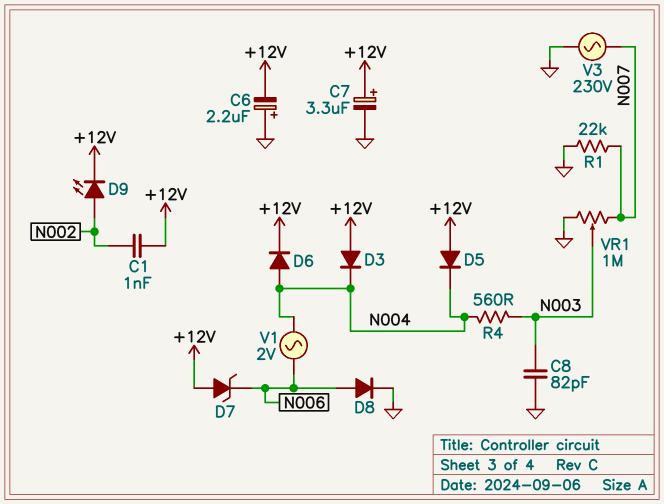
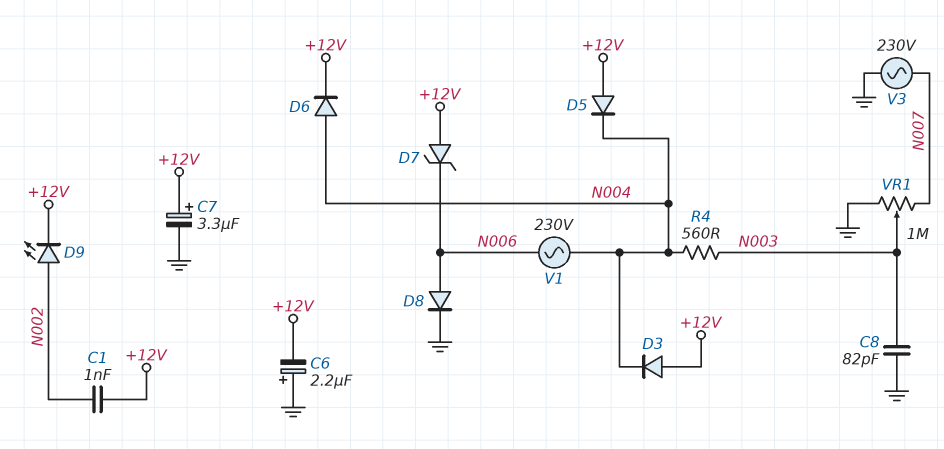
R1: 22k (GND, N007) -> none
V1: AC 2V (N004, N006) -> AC 230V (N004, N006)

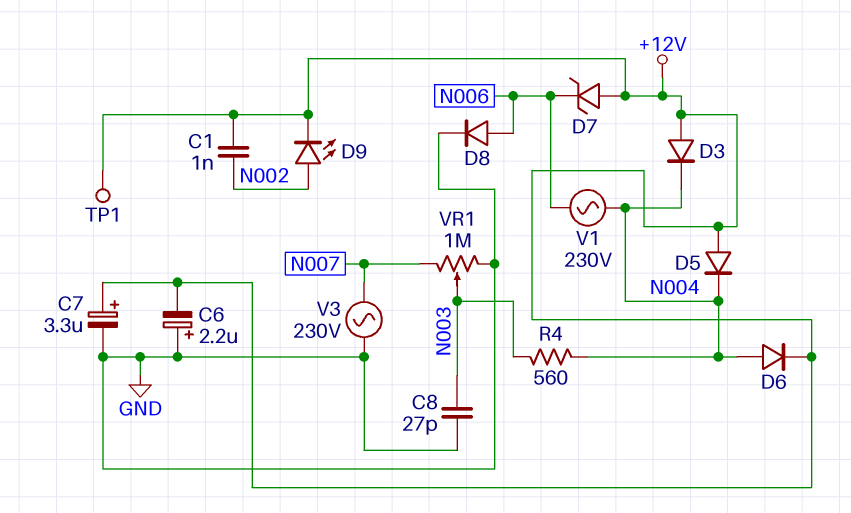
C8: 82pF (GND, N003) -> 27pF (GND, N003)
TP1: none -> test point (+12V)

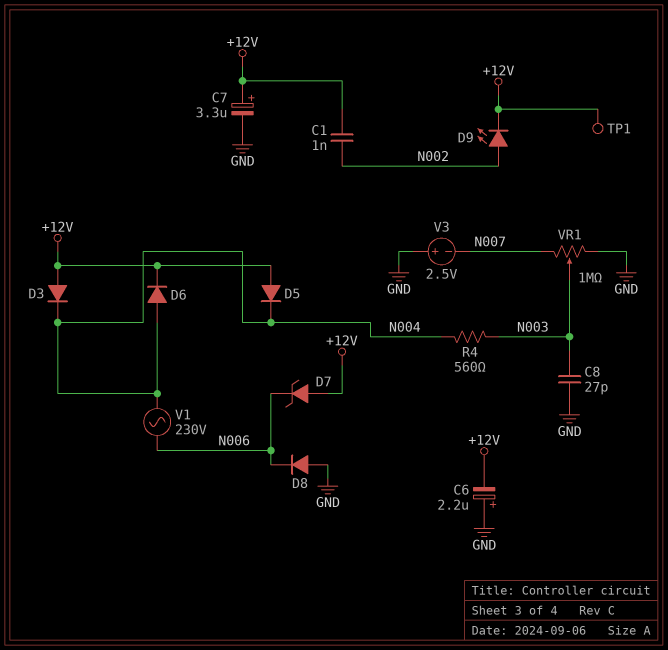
D8: diode (A N006, K GND) -> diode (A GND, K N006)
V3: AC 230V (GND, N007) -> 2.5V (plus GND, minus N007)

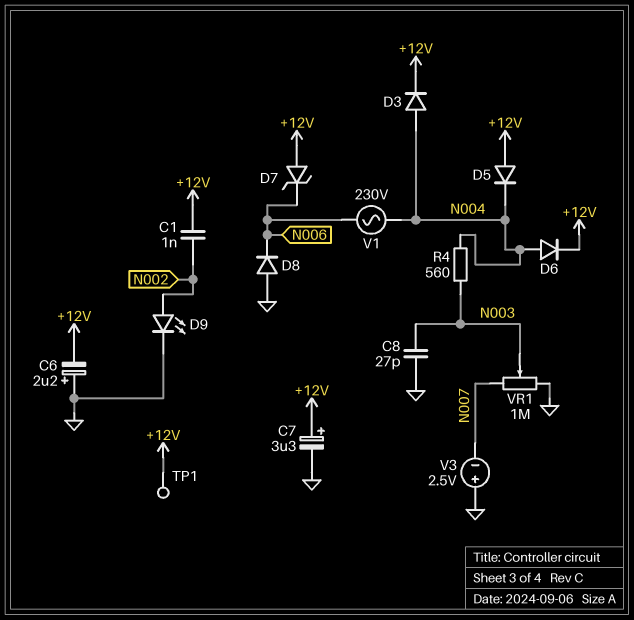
D3: diode (A +12V, K N004) -> diode (A N004, K +12V)
D9: LED (A N002, K +12V) -> LED (A N002, K GND)

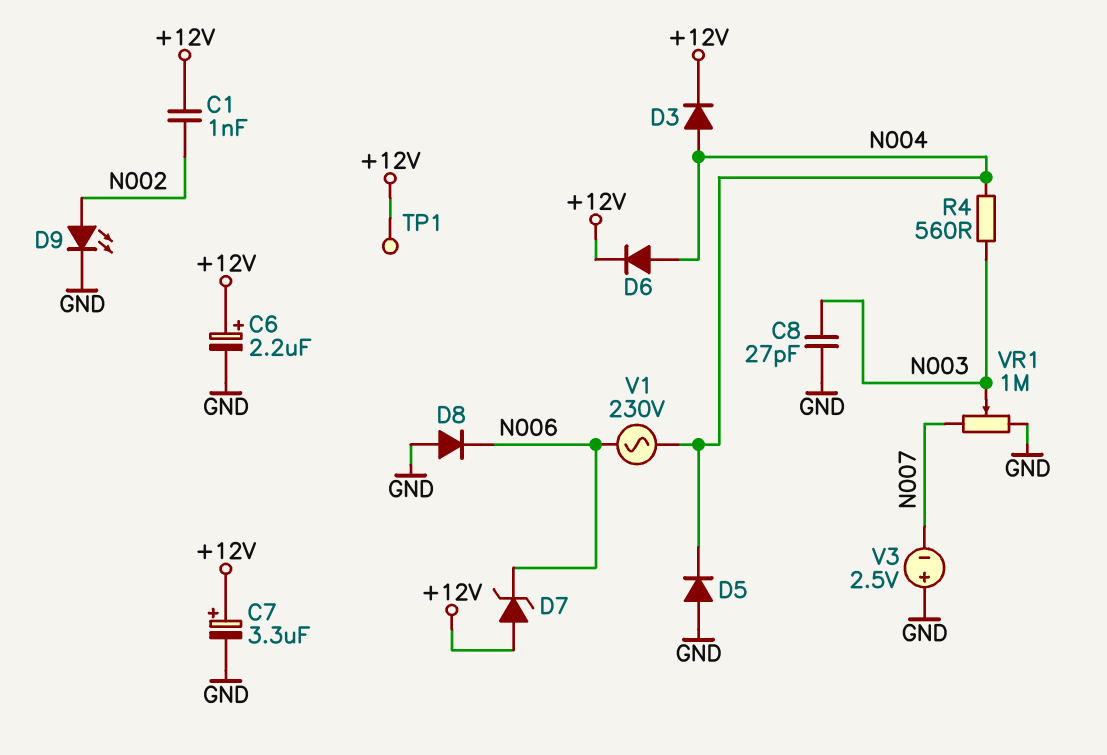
C6: 2.2uF (plus GND, minus +12V) -> 2.2uF (plus +12V, minus GND)
D5: diode (A +12V, K N004) -> diode (A GND, K N004)

